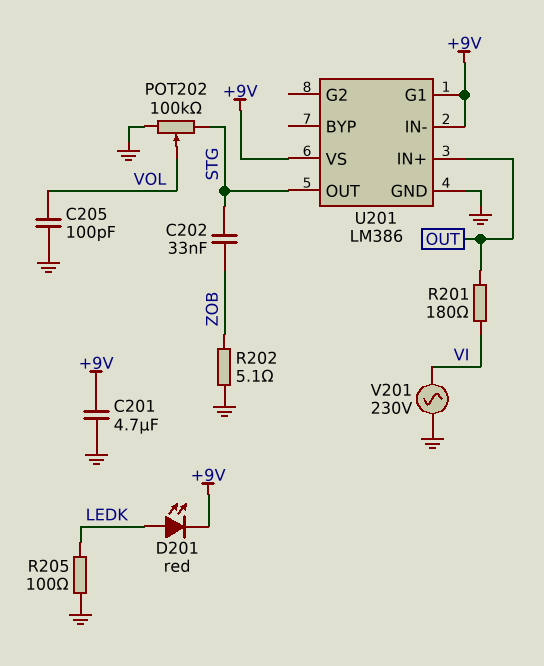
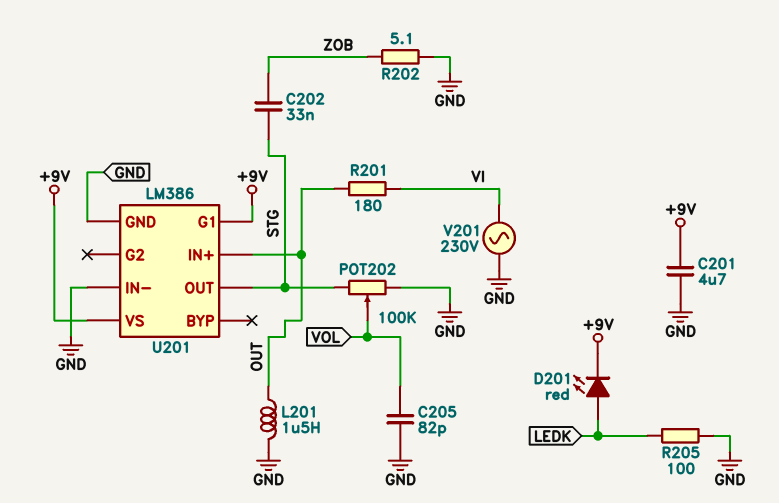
C205: 100pF (GND, VOL) -> 82pF (GND, VOL)
L201: none -> 1.5uH (GND, OUT)
U201 pin IN-: +9V -> GND

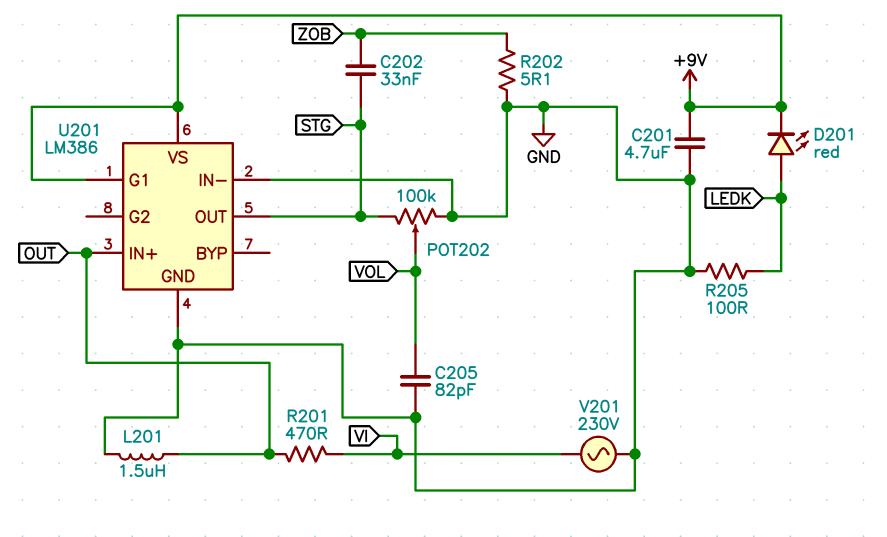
R201: 180 (OUT, VI) -> 470 (OUT, VI)

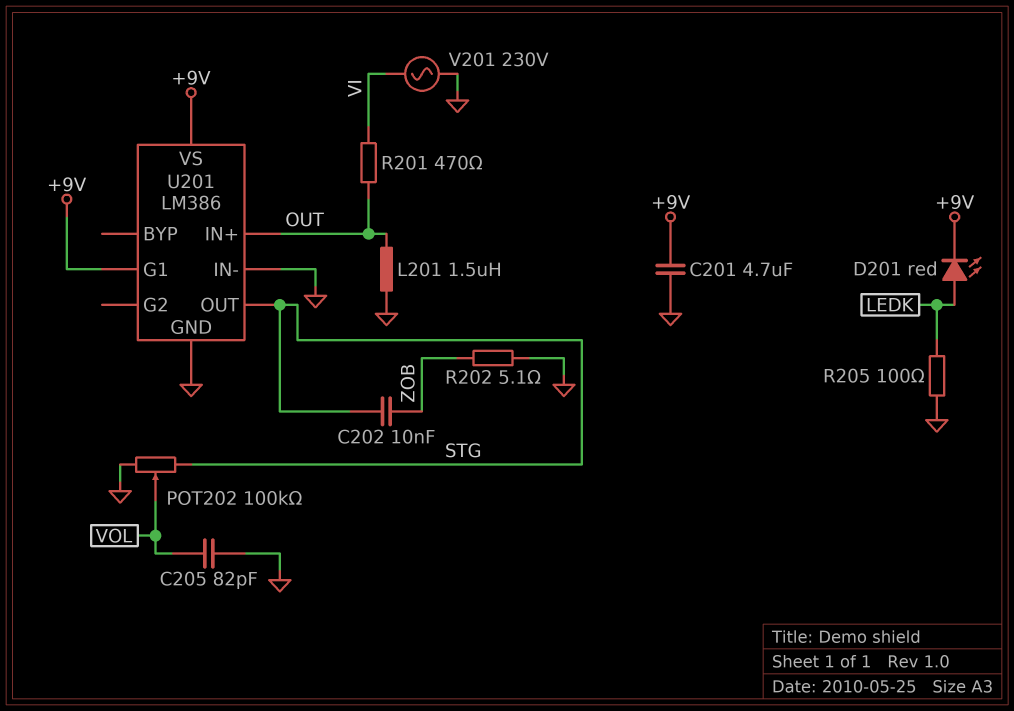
C202: 33nF (STG, ZOB) -> 10nF (STG, ZOB)

